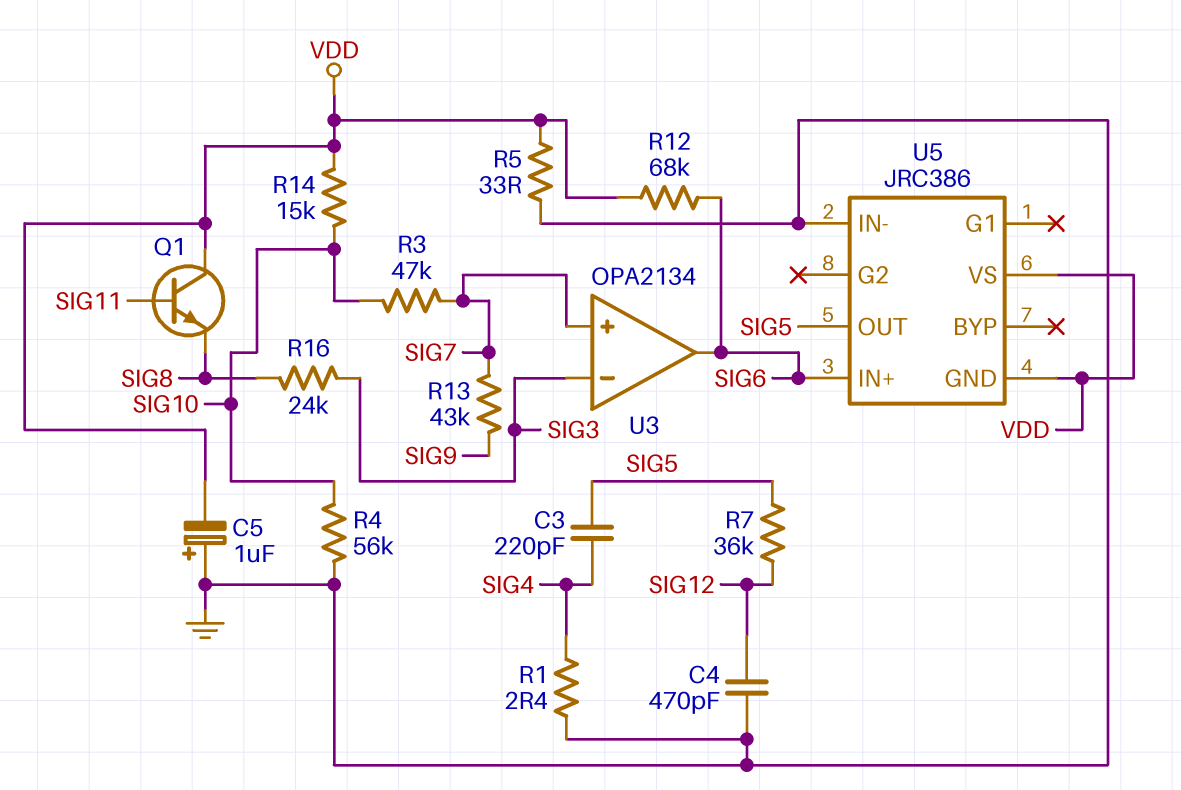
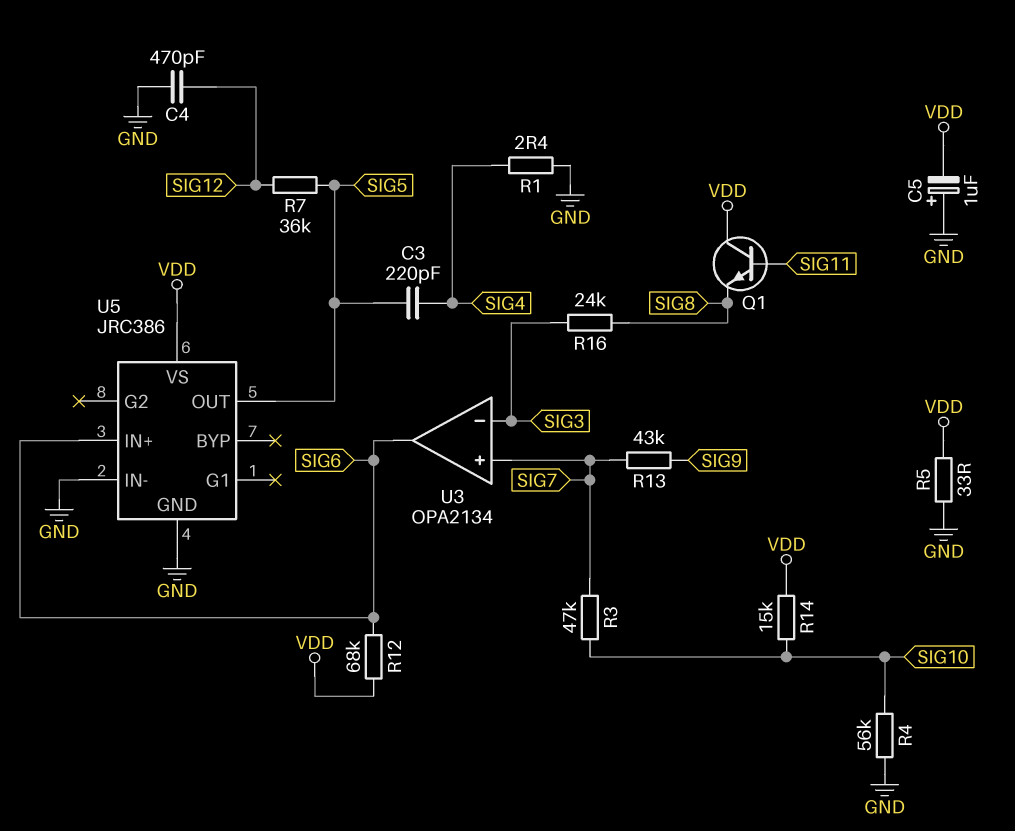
U5 pin GND: VDD -> GND

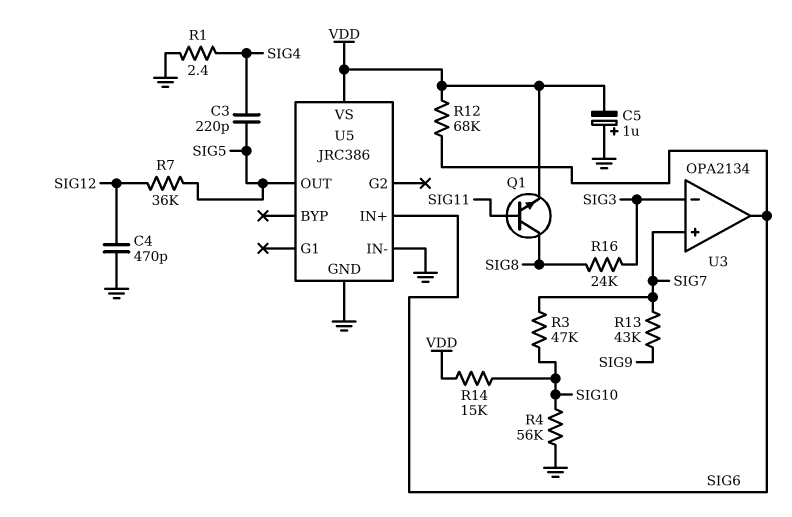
Q1: NPN (B SIG11, C VDD, E SIG8) -> NPN (B SIG11, C SIG8, E VDD)
R5: 33 (GND, VDD) -> none

